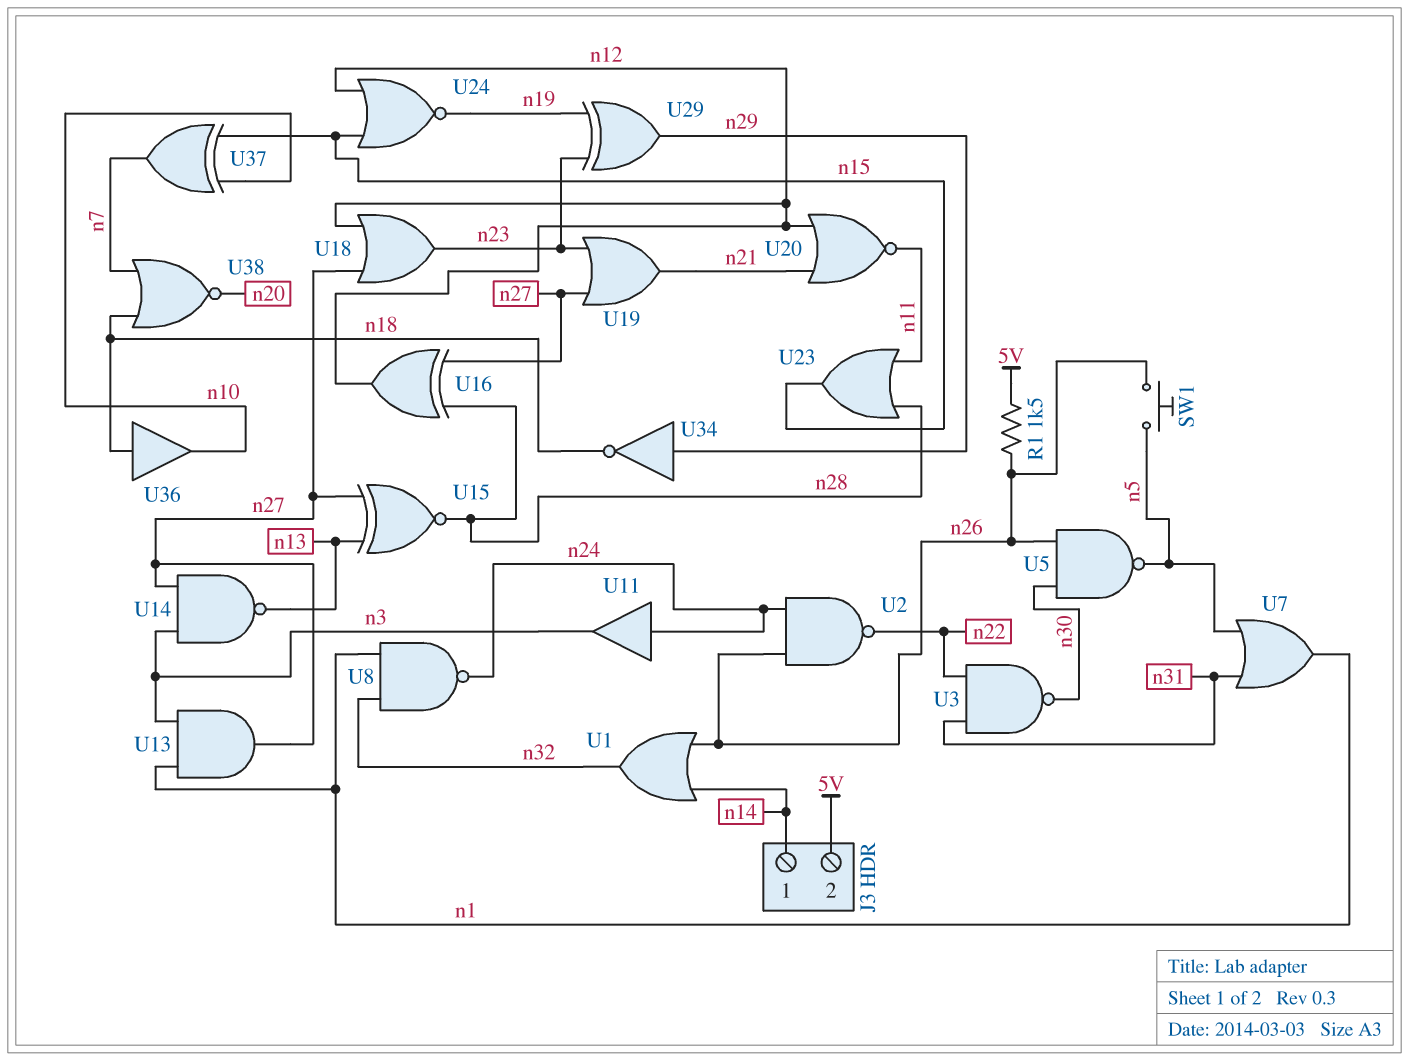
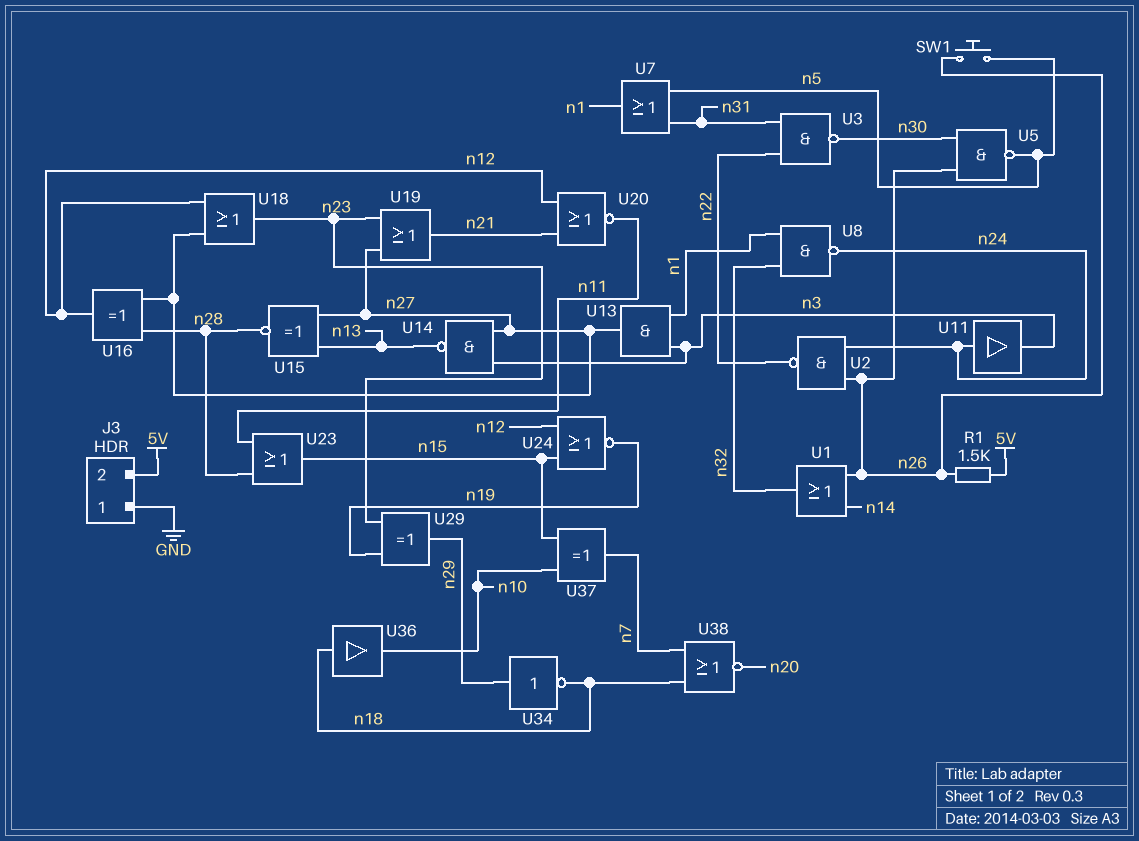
J3 pin 1: n14 -> GND

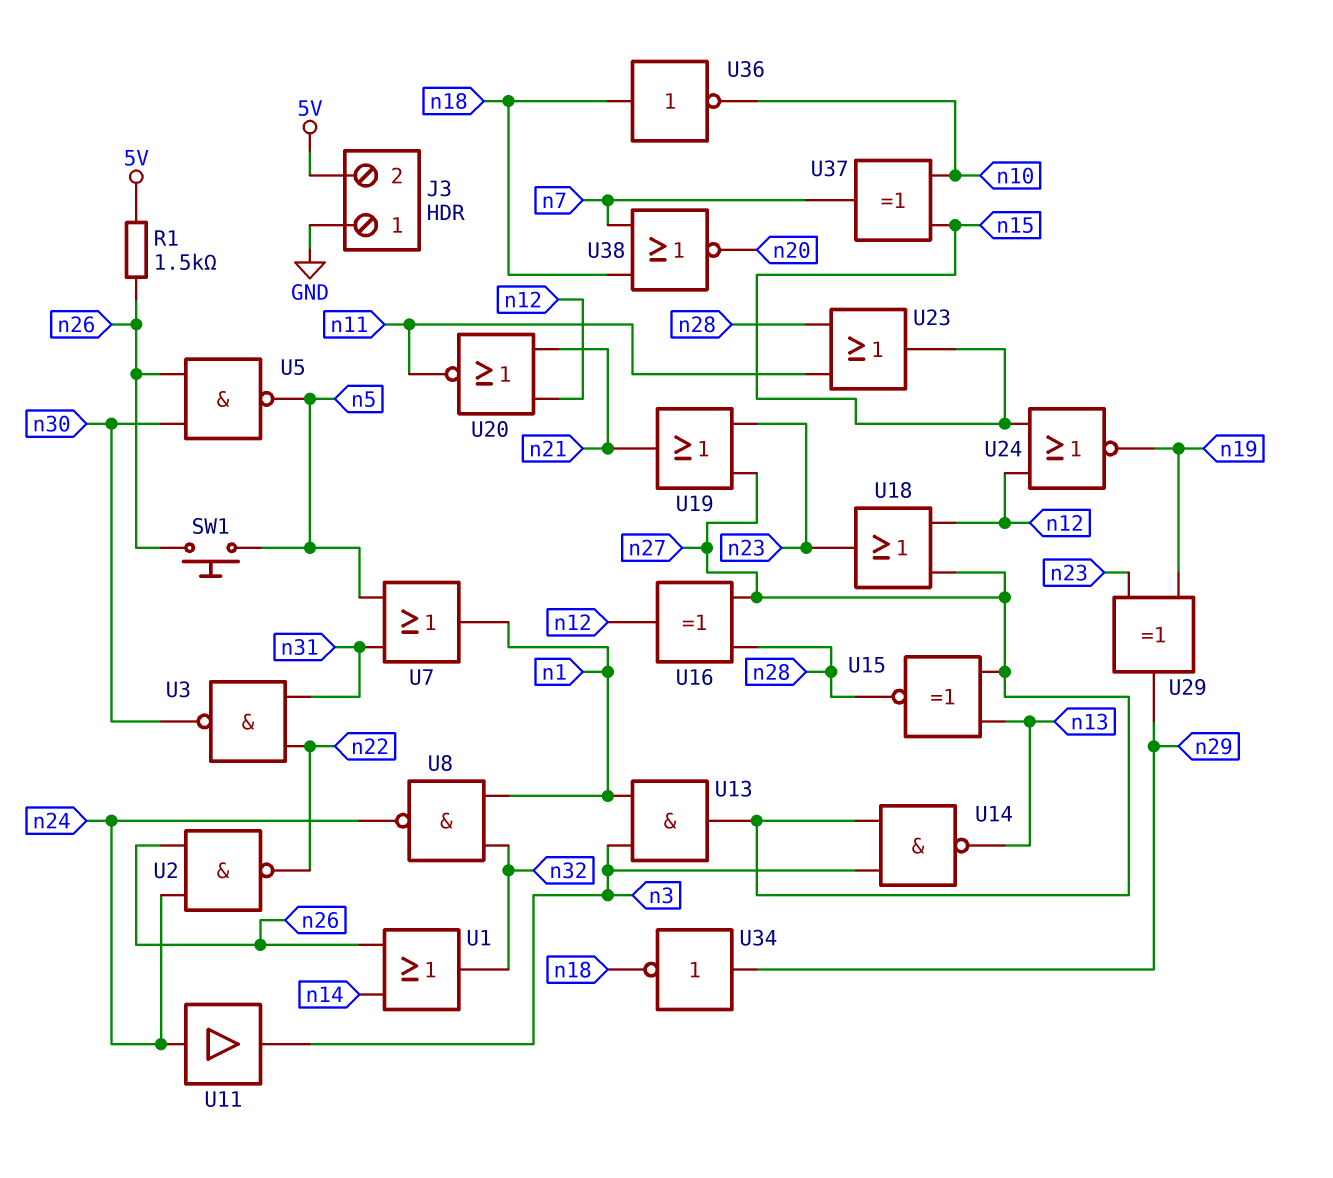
U36: buffer (in n18, out n10) -> NOT (in n18, out n10)

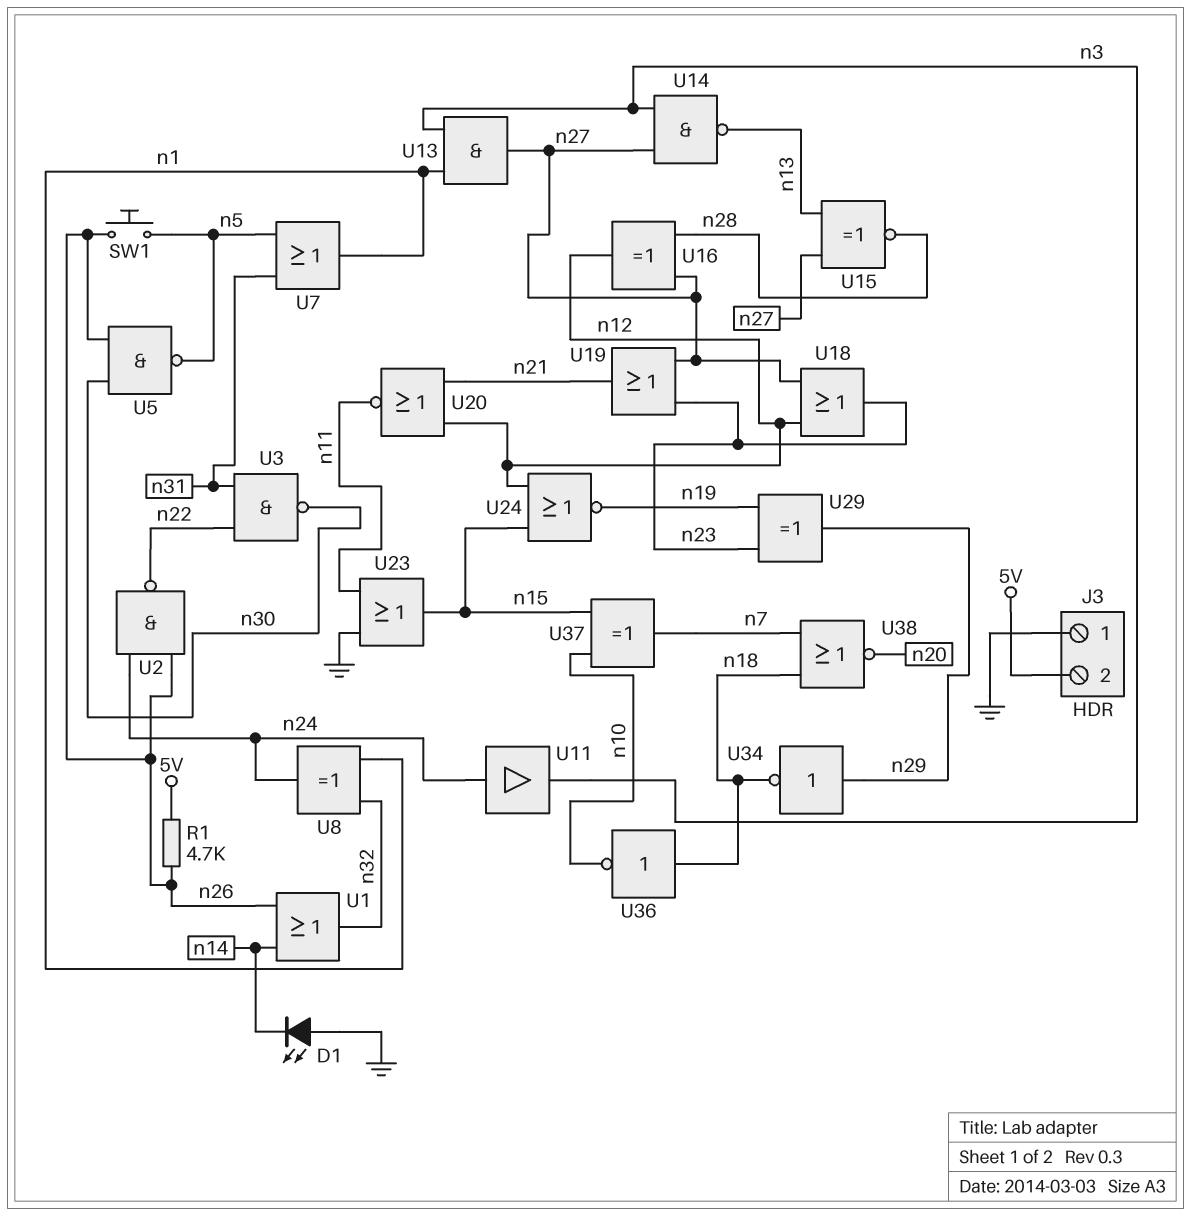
D1: none -> LED (A GND, K n14)
R1: 1.5k (5V, n26) -> 4.7k (5V, n26)
U8: NAND (in n1, in n32, out n24) -> XOR (in n1, in n32, out n24)
U23: OR (in n11, in n28, out n15) -> OR (in GND, in n11, out n15)

